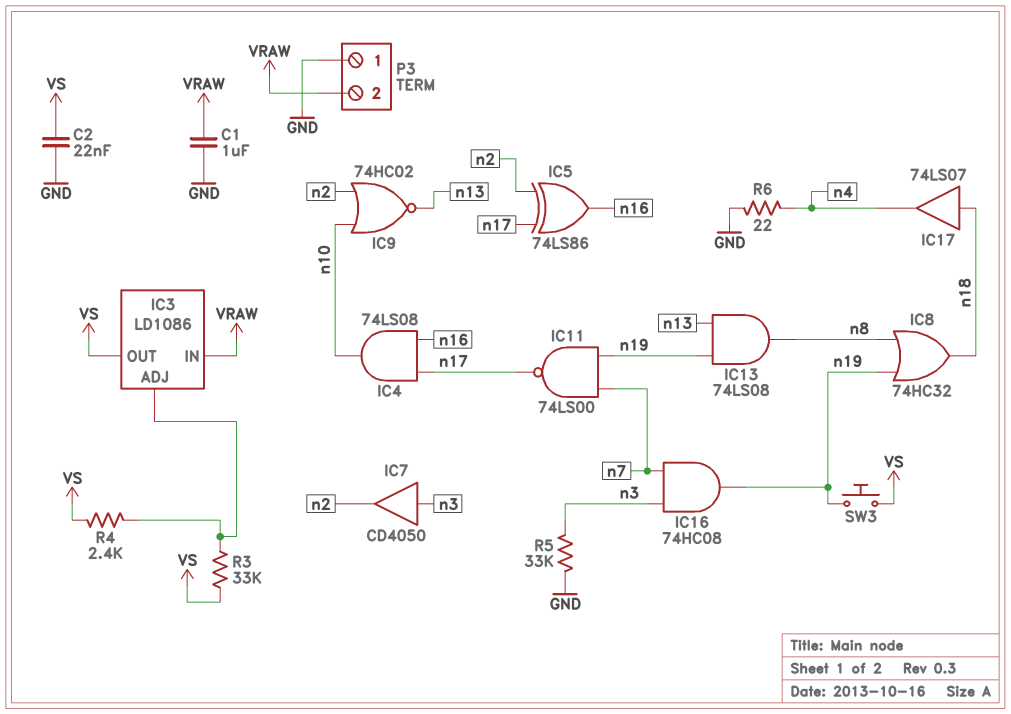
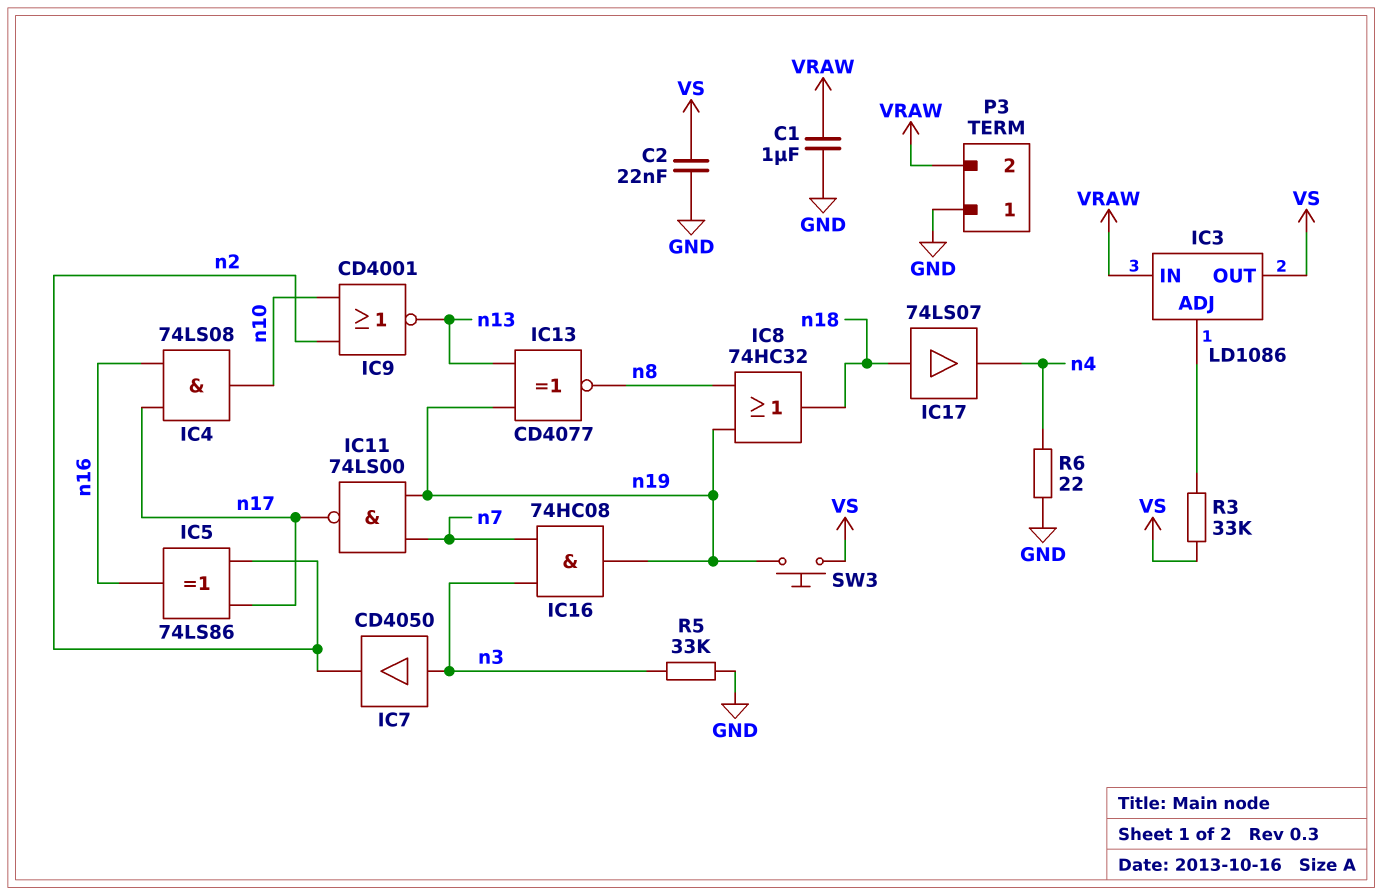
IC9: NOR 74HC02 (in n2, in n10, out n13) -> NOR CD4001 (in n2, in n10, out n13)
IC13: AND 74LS08 (in n13, in n19, out n8) -> XNOR CD4077 (in n13, in n19, out n8)
R4: 2.4k (IC3/ADJ, VS) -> none

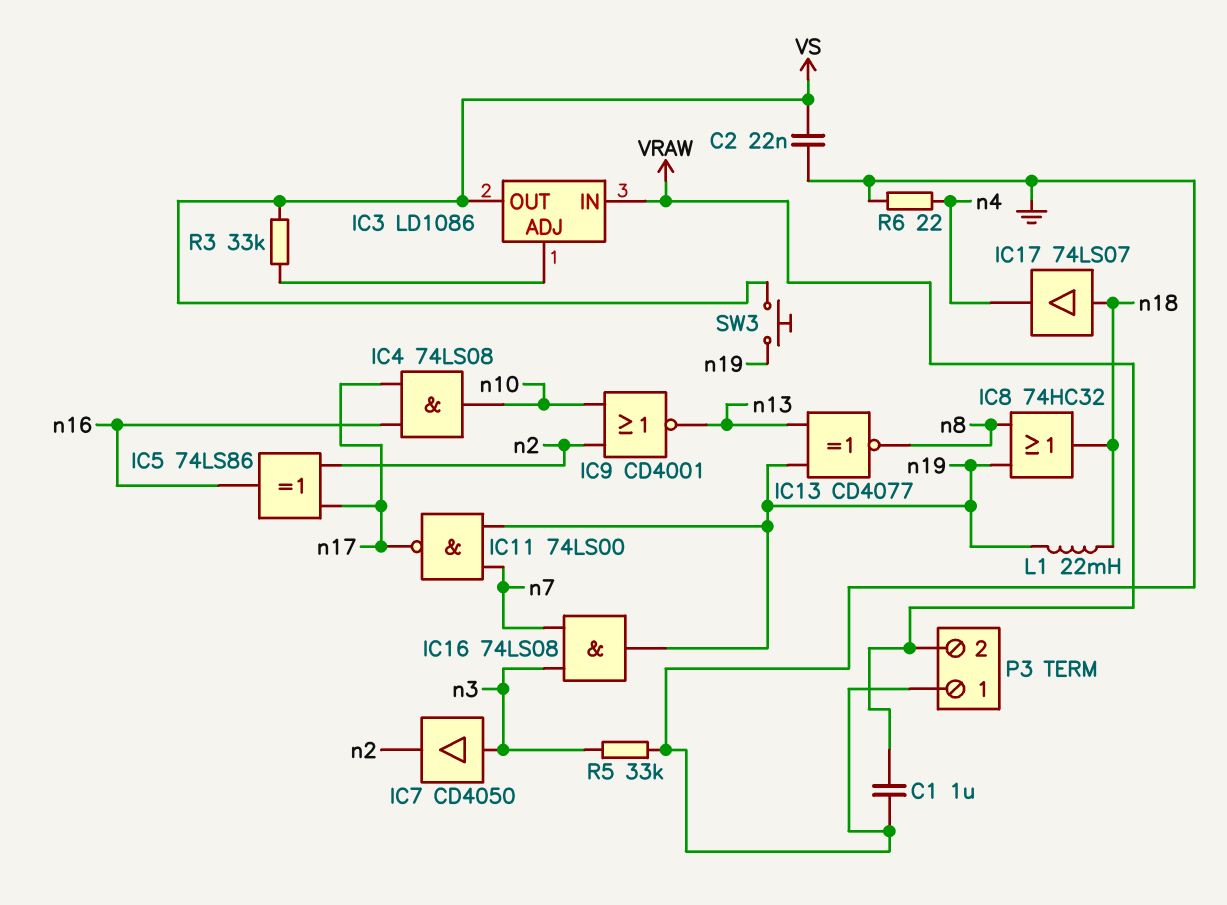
IC16: AND 74HC08 (in n3, in n7, out n19) -> AND 74LS08 (in n3, in n7, out n19)
L1: none -> 22mH (n18, n19)

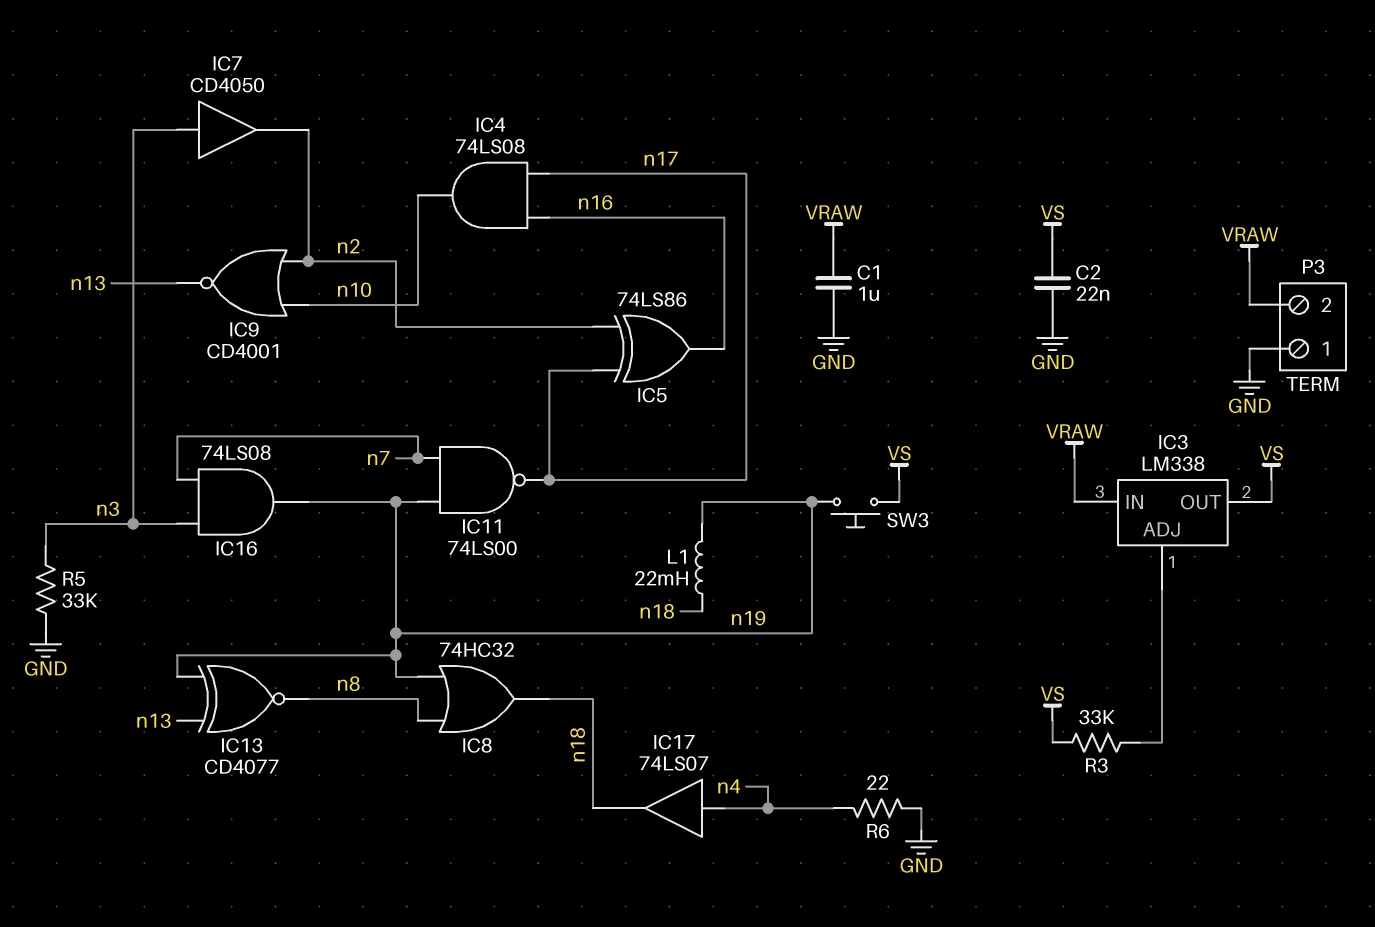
IC3: LD1086 -> LM338
IC17: buffer 74LS07 (in n18, out n4) -> buffer 74LS07 (in n4, out n18)

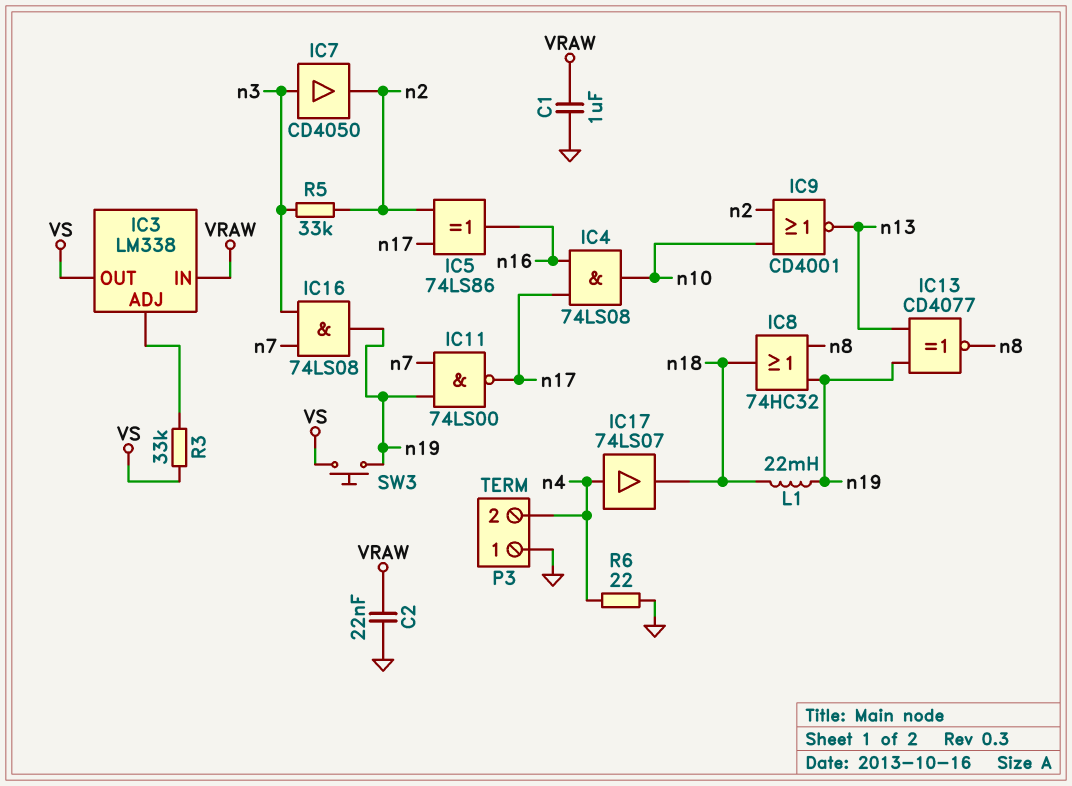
C2: 22nF (GND, VS) -> 22nF (GND, VRAW)
P3 pin 2: VRAW -> n4
R5: 33k (GND, n3) -> 33k (n2, n3)

